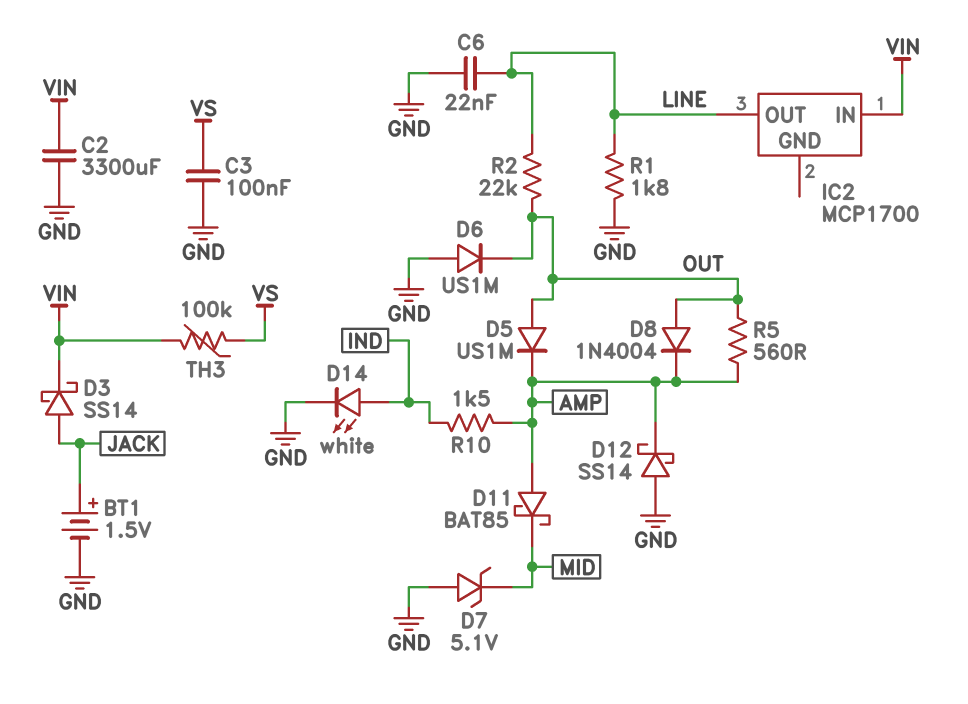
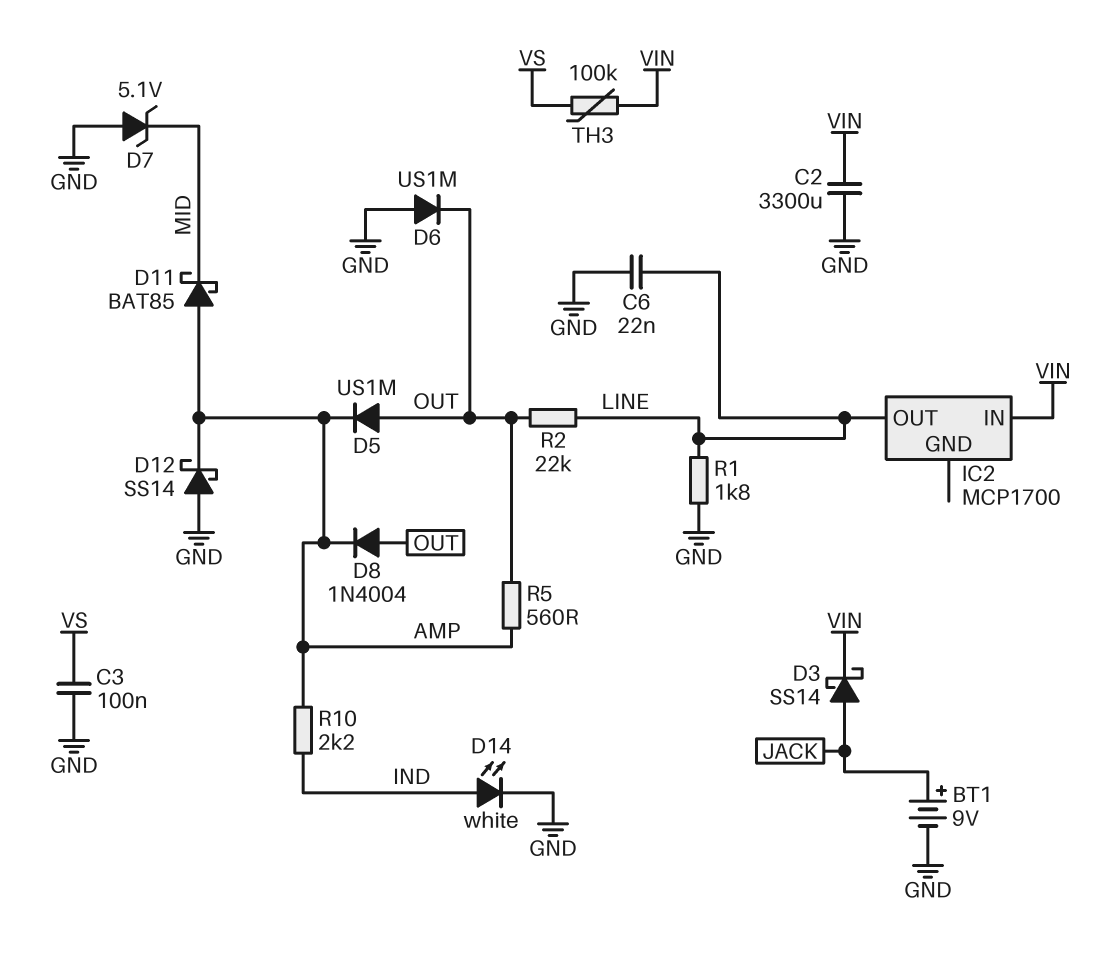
BT1: 1.5V (plus JACK, minus GND) -> 9V (plus JACK, minus GND)
R10: 1.5k (AMP, IND) -> 2.2k (AMP, IND)

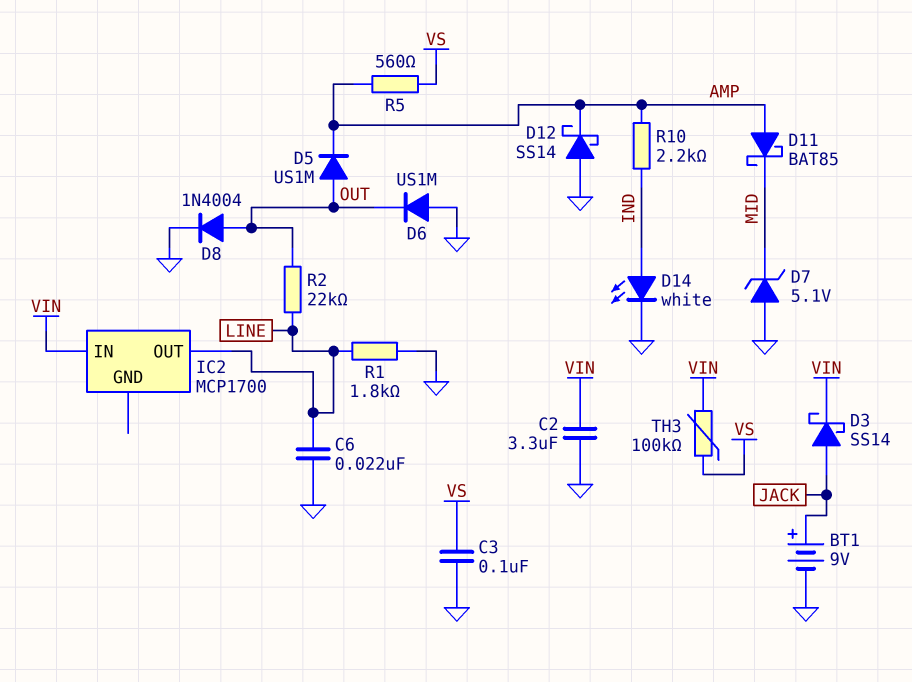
C2: 3300uF (GND, VIN) -> 3.3uF (GND, VIN)
D8: diode 1N4004 (A OUT, K AMP) -> diode 1N4004 (A OUT, K GND)
R5: 560 (AMP, OUT) -> 560 (AMP, VS)

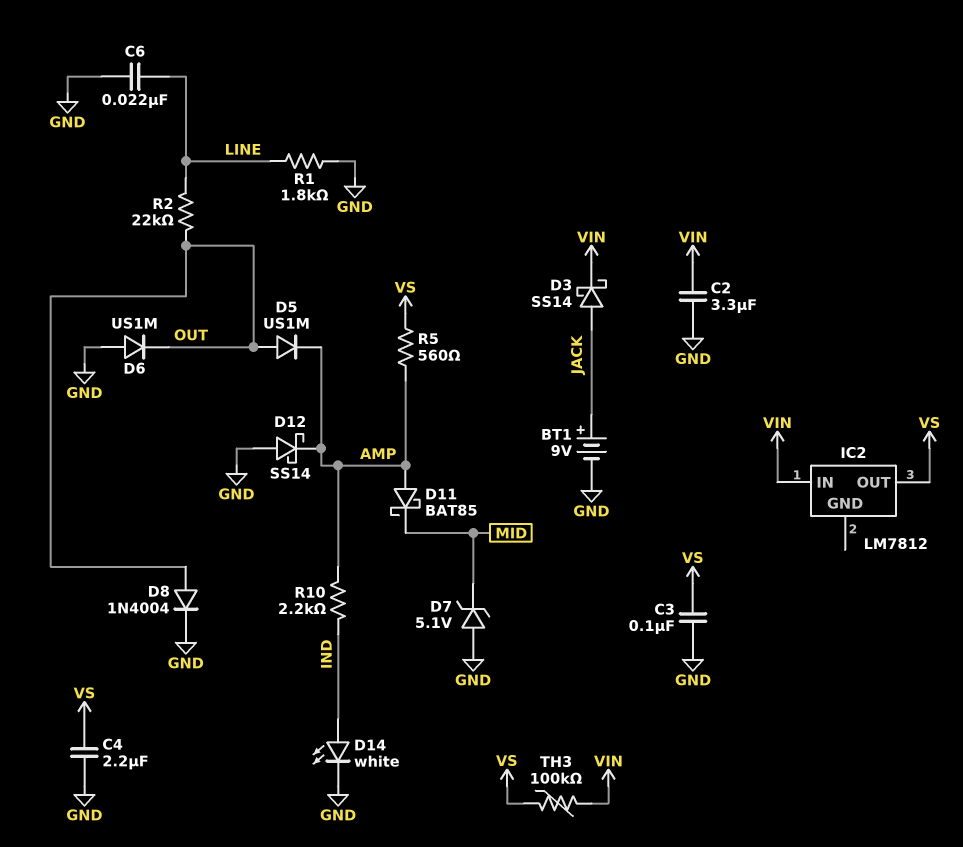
C4: none -> 2.2uF (GND, VS)
IC2: MCP1700 -> LM7812
IC2 pin OUT: LINE -> VS

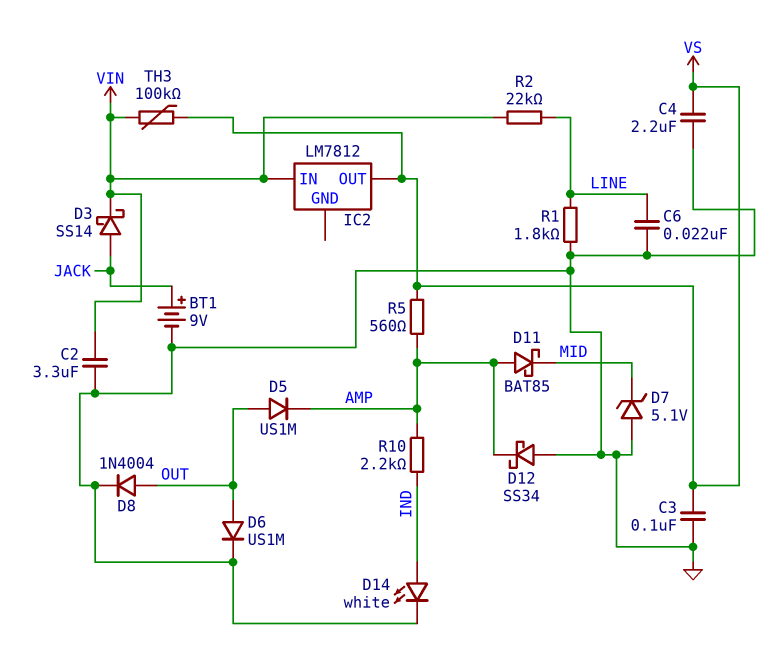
D6: diode US1M (A GND, K OUT) -> diode US1M (A OUT, K GND)
D12: schottky SS14 (A GND, K AMP) -> schottky SS34 (A GND, K AMP)
R2: 22k (LINE, OUT) -> 22k (LINE, VIN)

